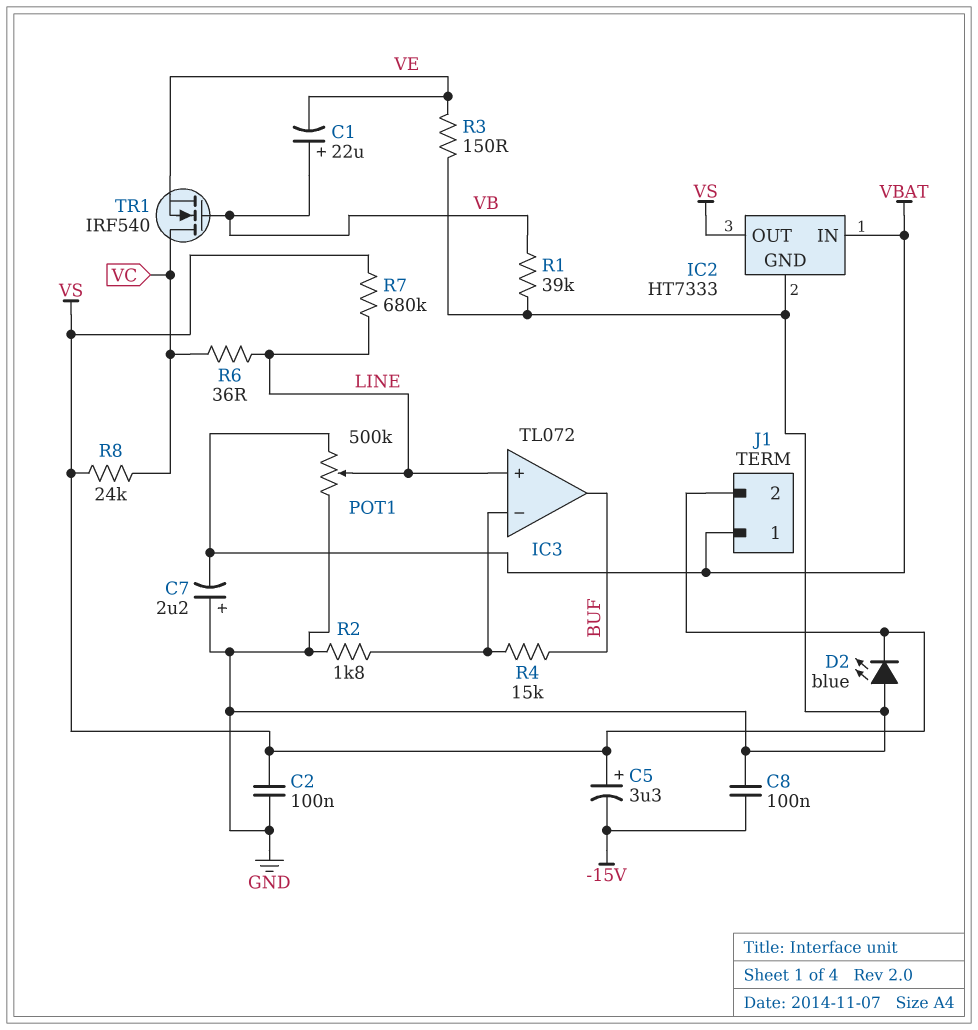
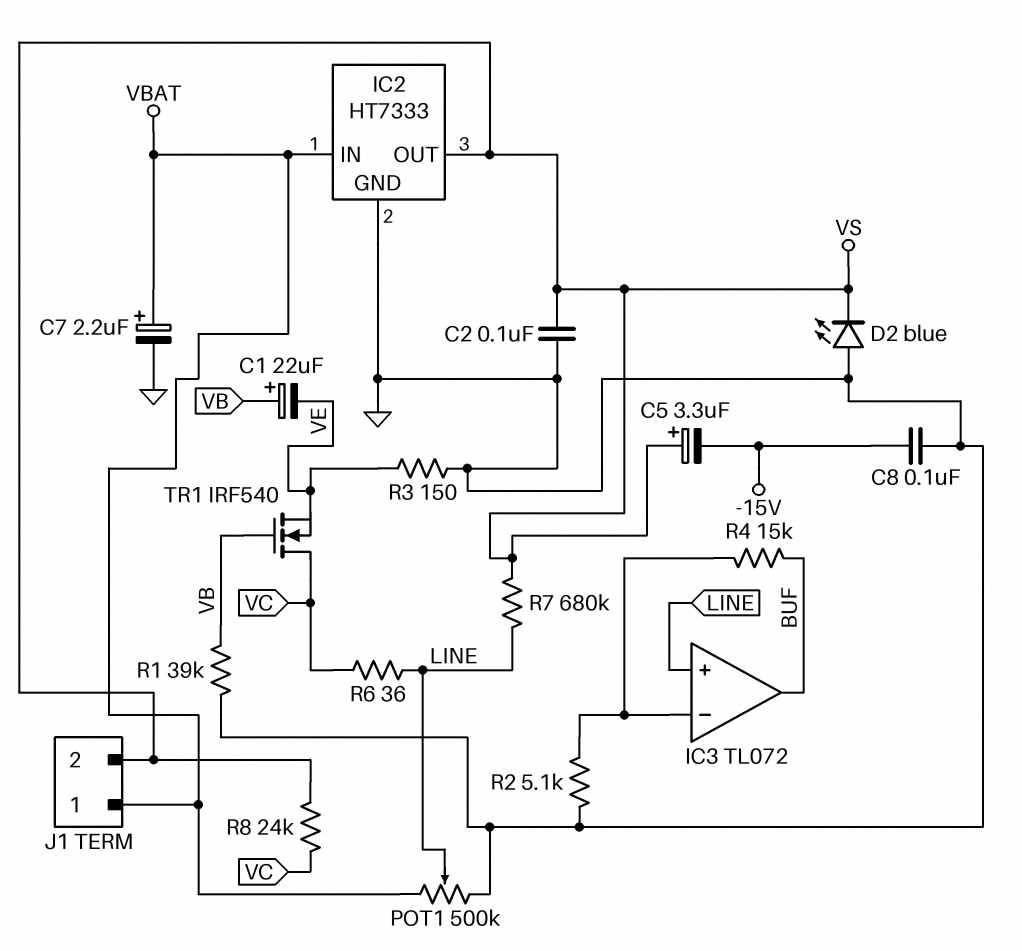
C7: 2.2uF (plus GND, minus VBAT) -> 2.2uF (plus VBAT, minus GND)
R2: 1.8k (GND, IC3/in-) -> 5.1k (GND, IC3/in-)

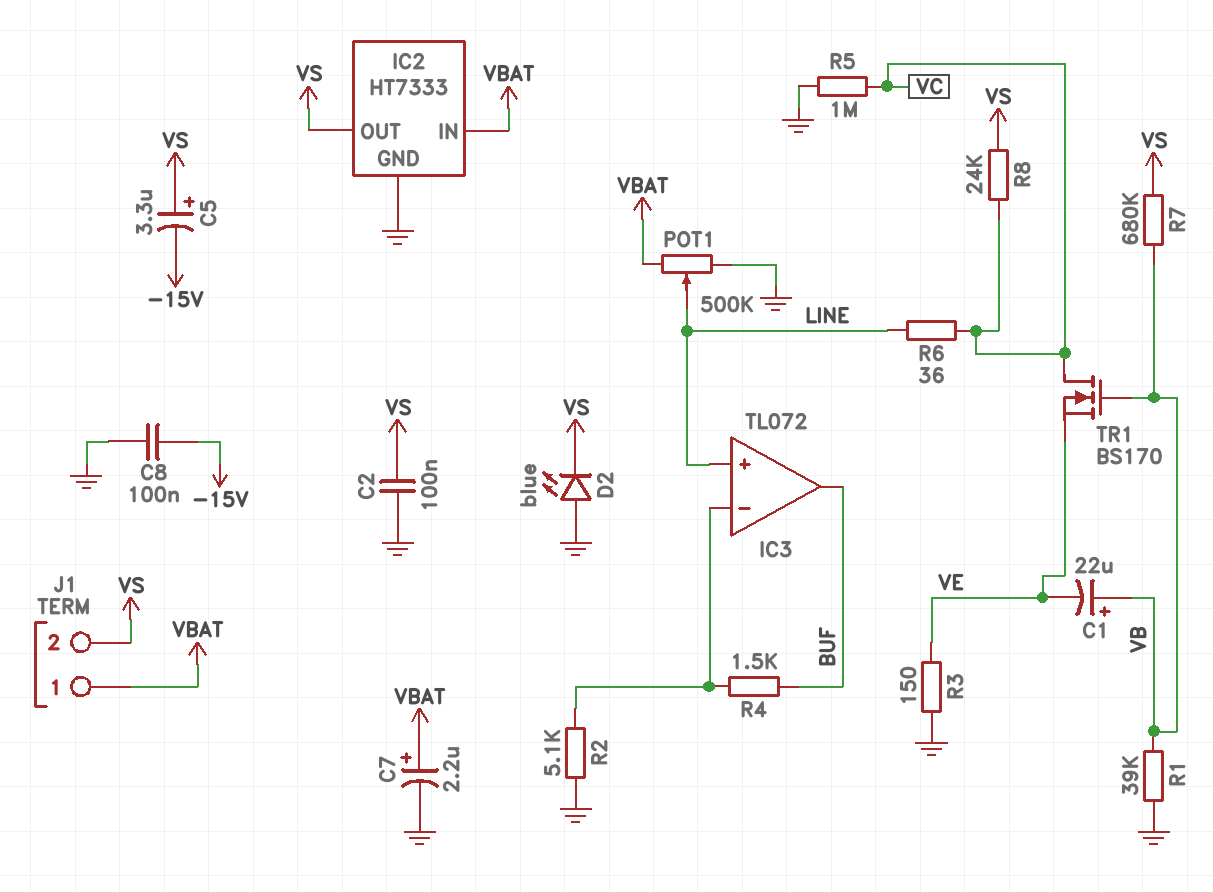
R4: 15k (BUF, IC3/in-) -> 1.5k (BUF, IC3/in-)
R5: none -> 1M (GND, VC)
R7: 680k (LINE, VS) -> 680k (VB, VS)
TR1: NMOS IRF540 (G VB, D VC, S VE) -> NMOS BS170 (G VB, D VC, S VE)

